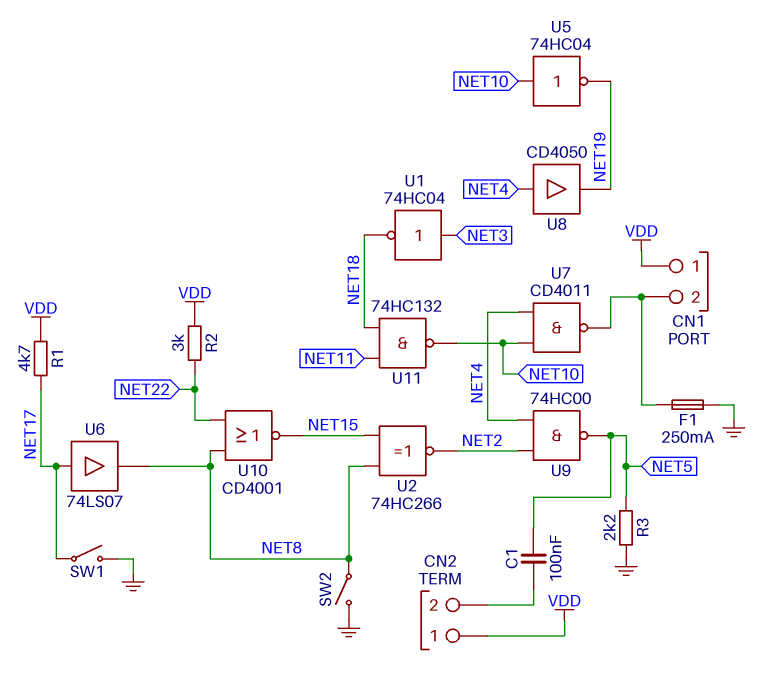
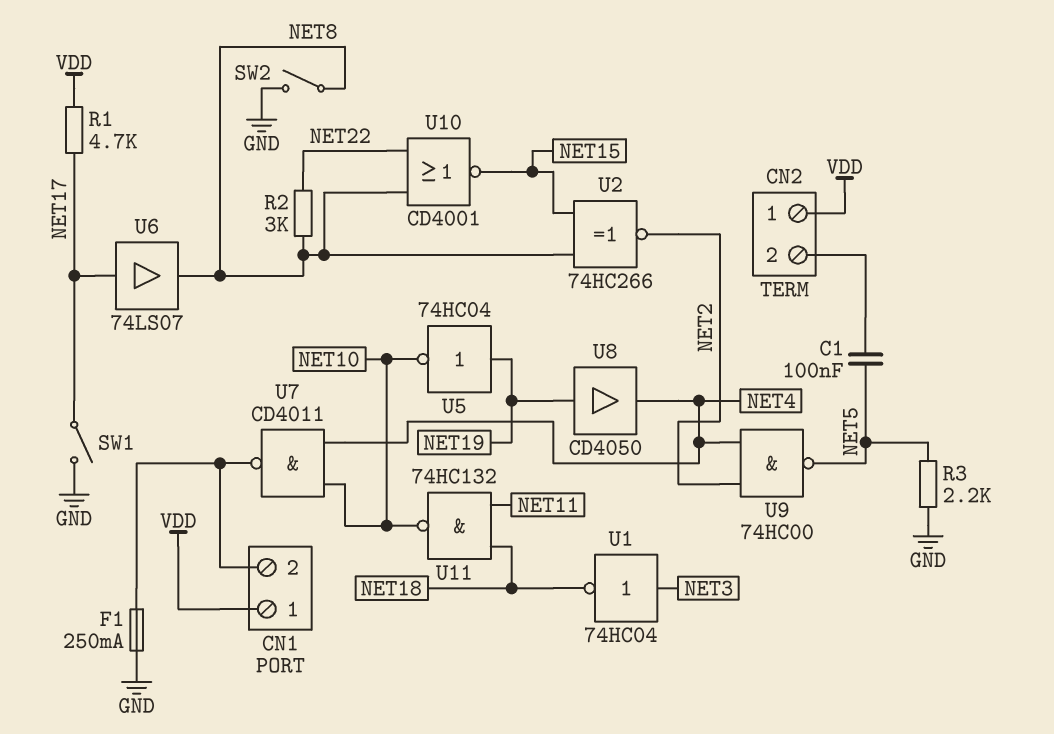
R2: 3k (NET22, VDD) -> 3k (NET8, NET22)
U5: NOT 74HC04 (in NET10, out NET19) -> NOT 74HC04 (in NET19, out NET10)
U8: buffer CD4050 (in NET4, out NET19) -> buffer CD4050 (in NET19, out NET4)

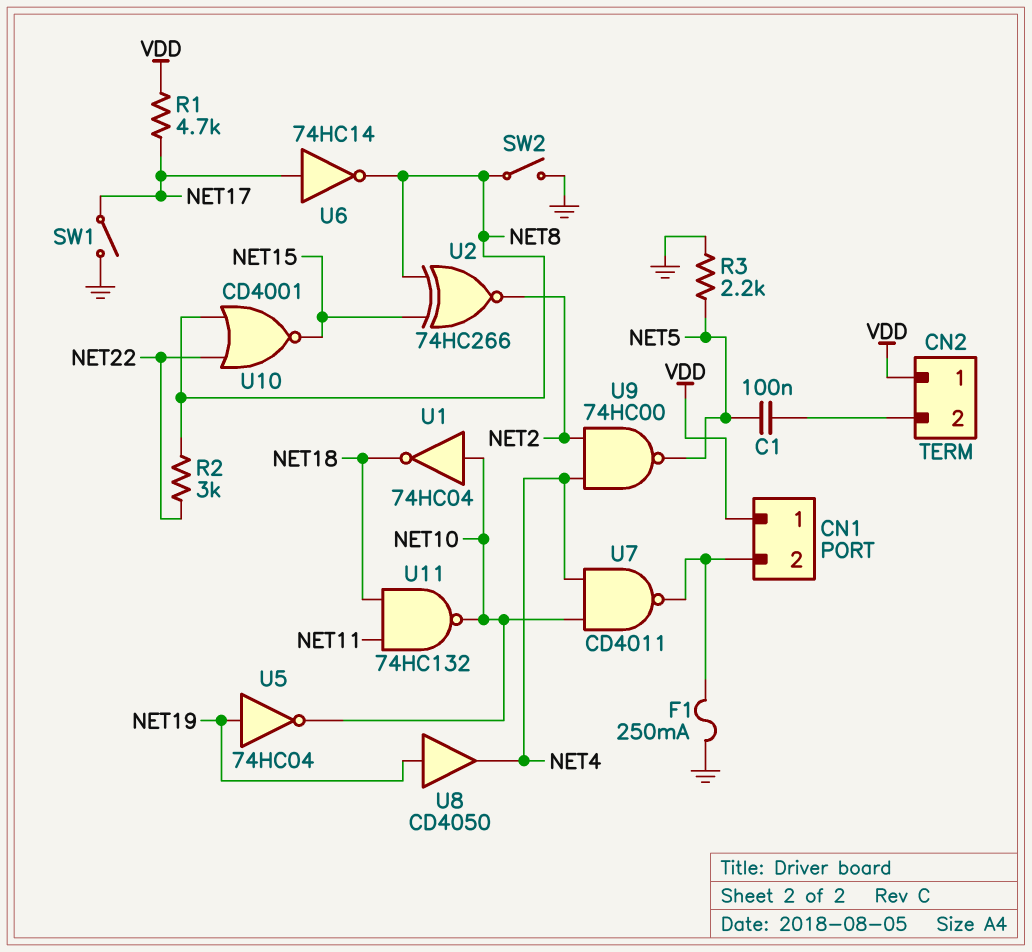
U1: NOT 74HC04 (in NET3, out NET18) -> NOT 74HC04 (in NET10, out NET18)
U6: buffer 74LS07 (in NET17, out NET8) -> NOT 74HC14 (in NET17, out NET8)

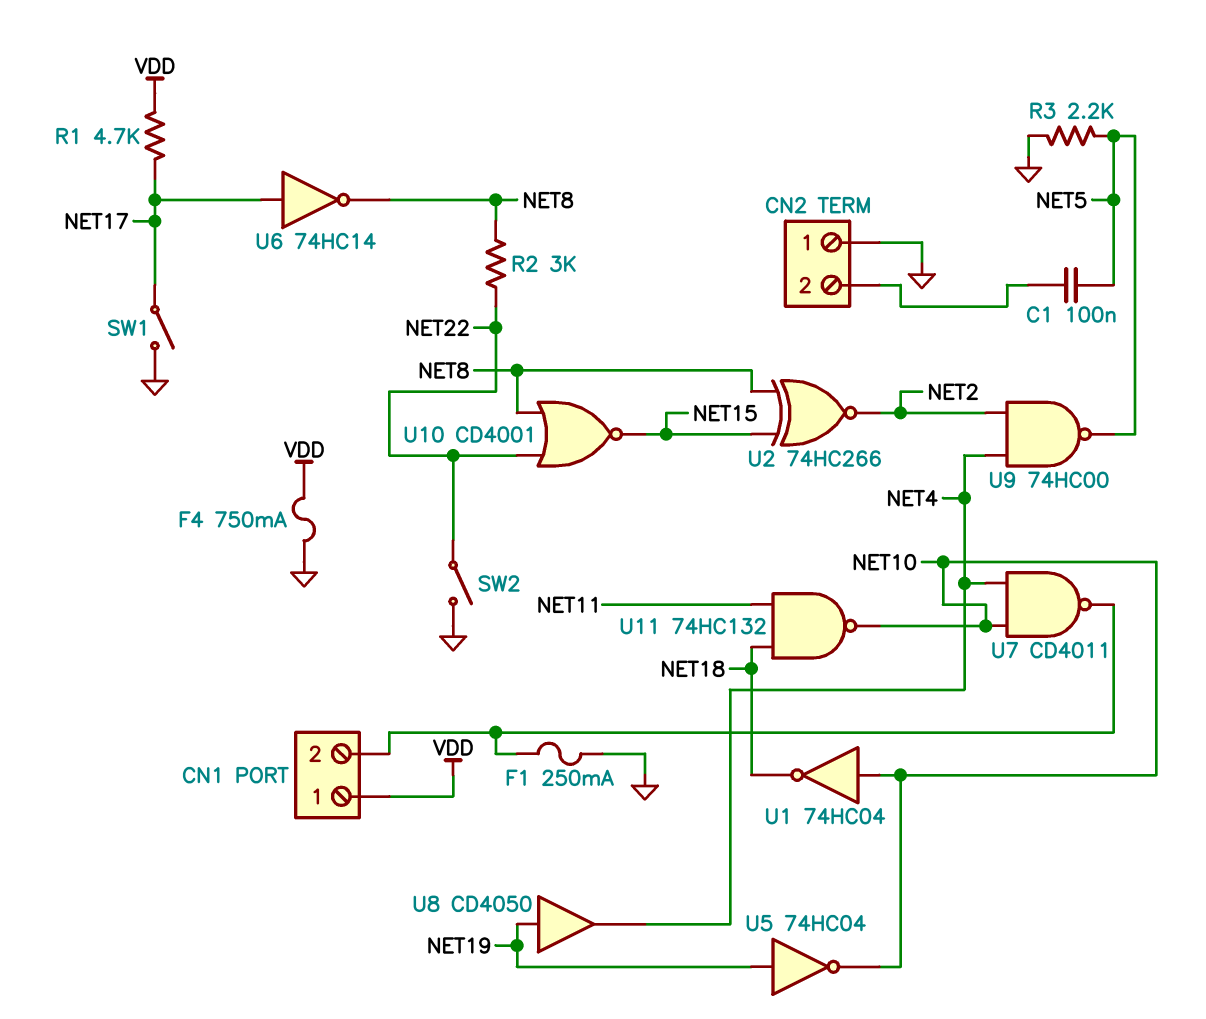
CN2 pin 1: VDD -> GND
F4: none -> 750mA (GND, VDD)
SW2: switch (GND, NET8) -> switch (GND, NET22)

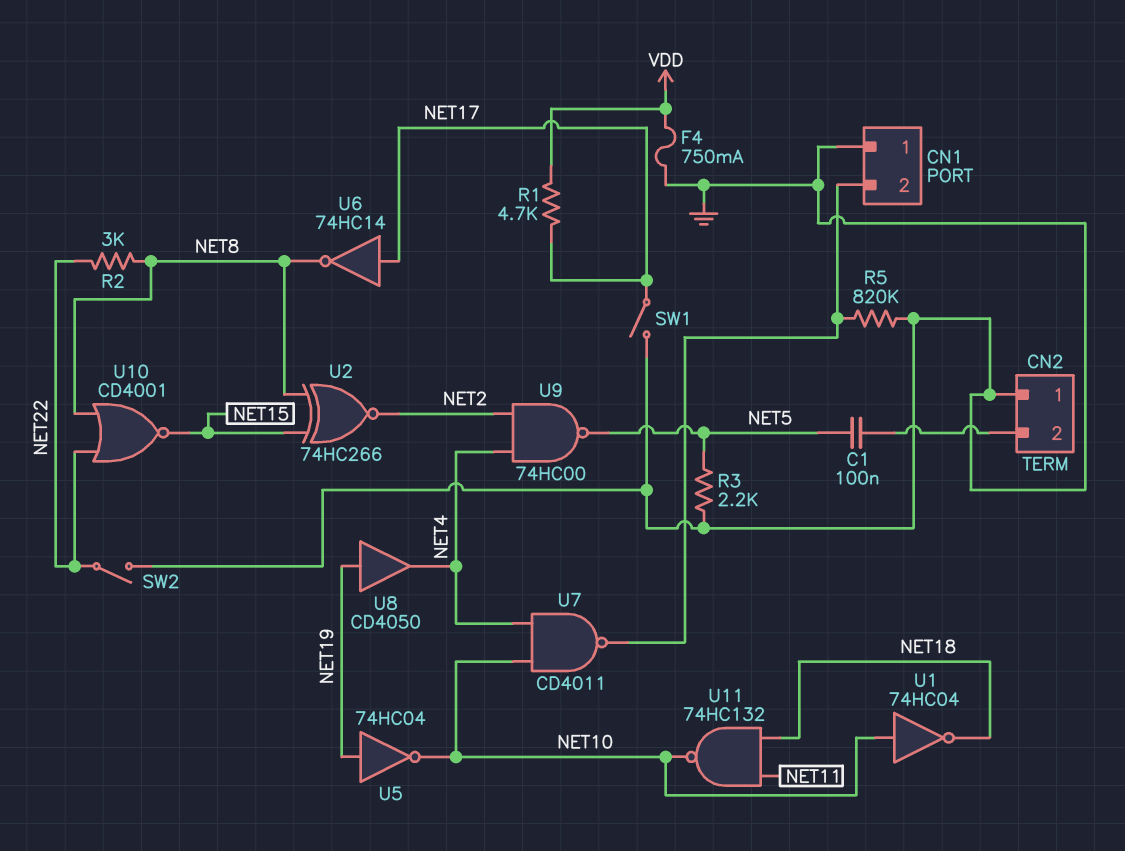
CN1 pin 1: VDD -> GND
F1: 250mA (CN1/2, GND) -> none
R5: none -> 820k (CN1/2, GND)

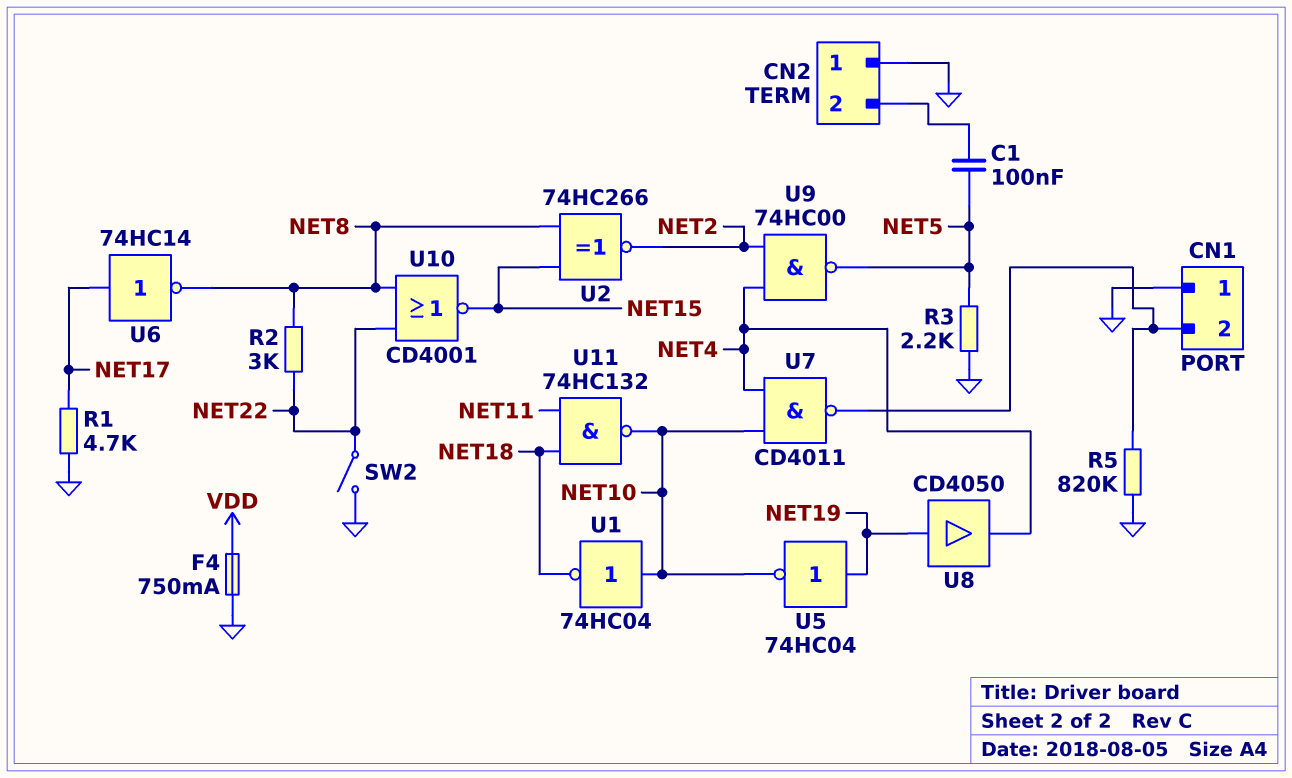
R1: 4.7k (NET17, VDD) -> 4.7k (GND, NET17)
SW1: switch (GND, NET17) -> none

